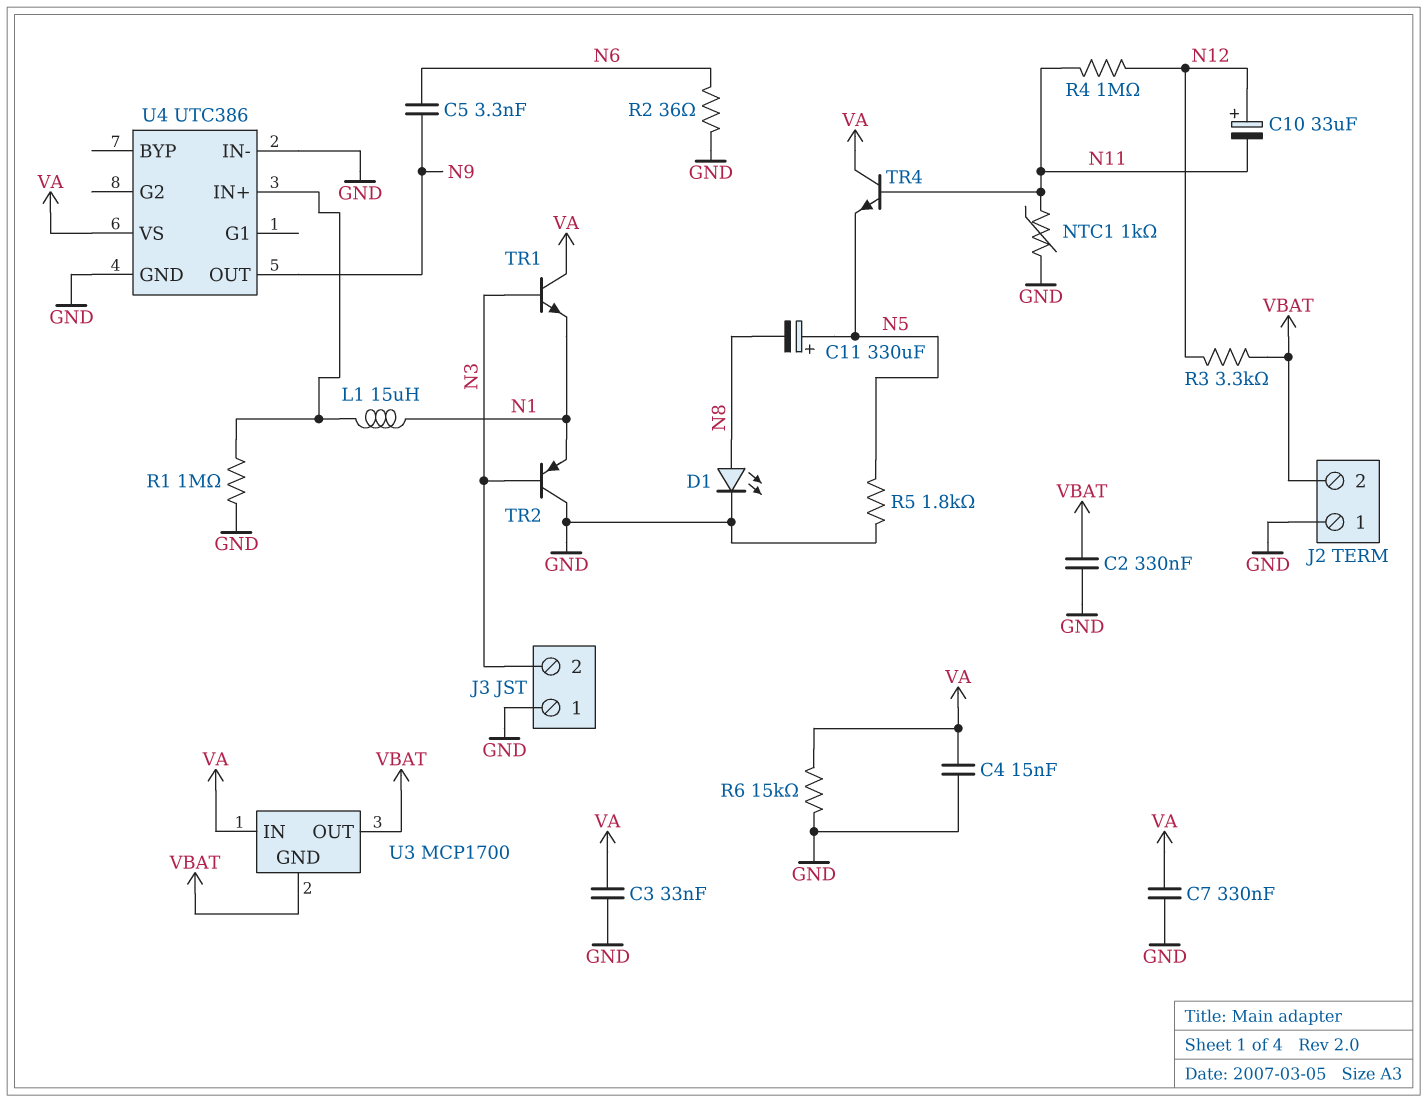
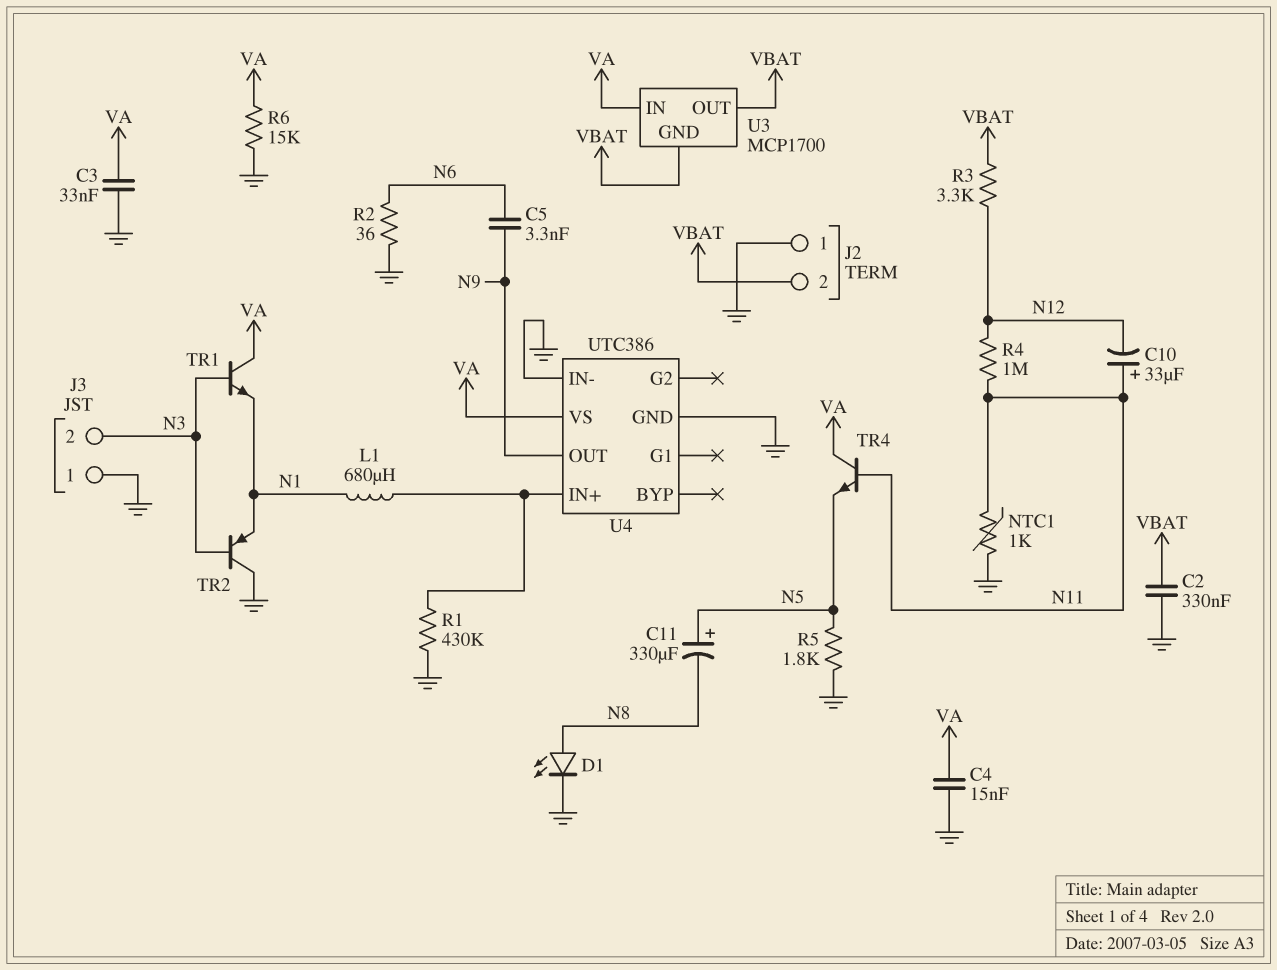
C7: 330nF (GND, VA) -> none
C10: 33uF (plus N12, minus N11) -> 33uF (plus N11, minus N12)
L1: 15uH (N1, U4/IN+) -> 680uH (N1, U4/IN+)
R1: 1M (GND, U4/IN+) -> 430k (GND, U4/IN+)

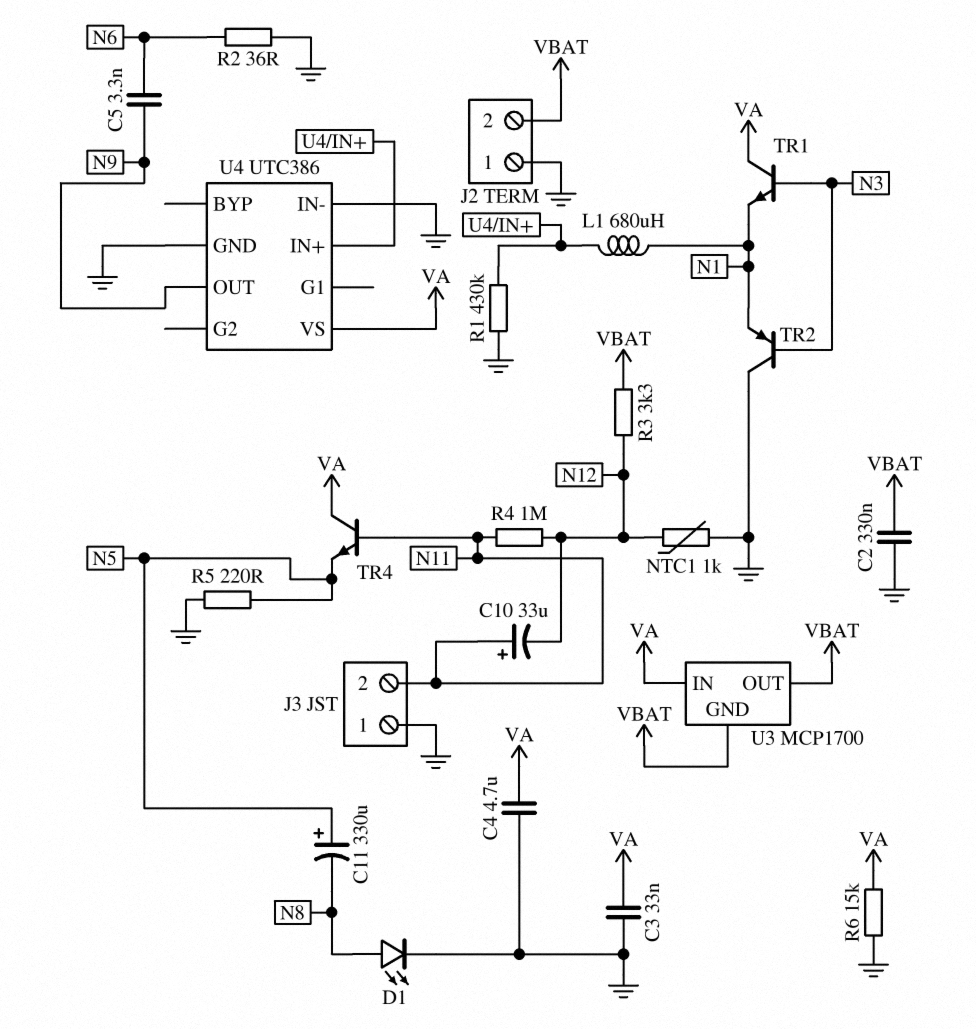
C4: 15nF (GND, VA) -> 4.7uF (GND, VA)
J3 pin 2: N3 -> N11
NTC1: 1k (GND, N11) -> 1k (GND, N12)
R5: 1.8k (GND, N5) -> 220 (GND, N5)

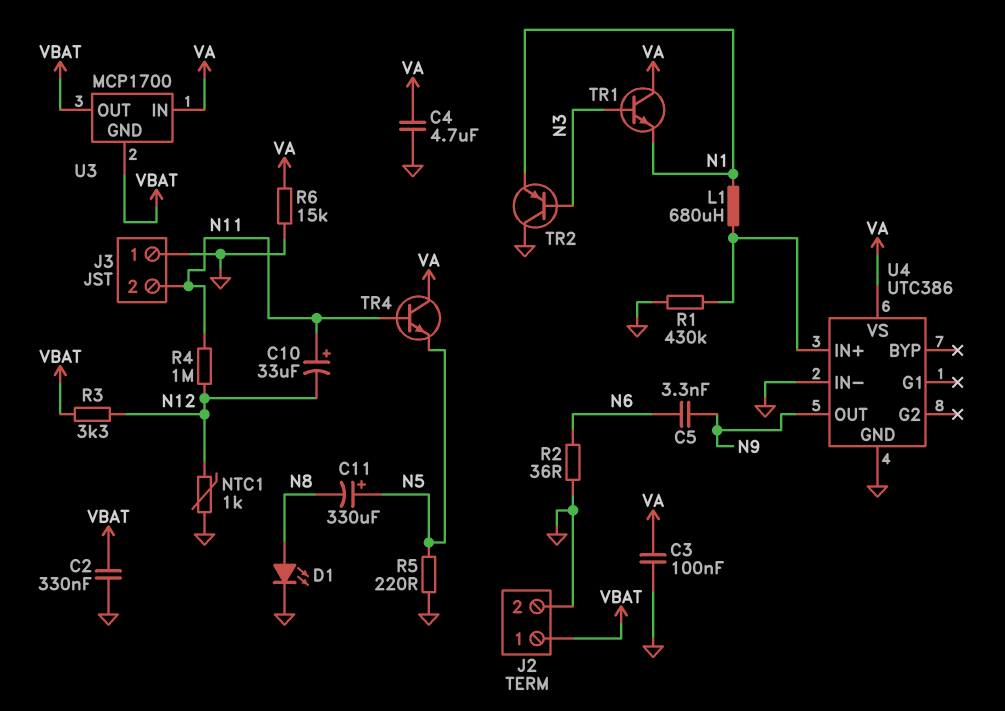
C3: 33nF (GND, VA) -> 100nF (GND, VA)
J2 pin 1: GND -> VBAT
J2 pin 2: VBAT -> GND

